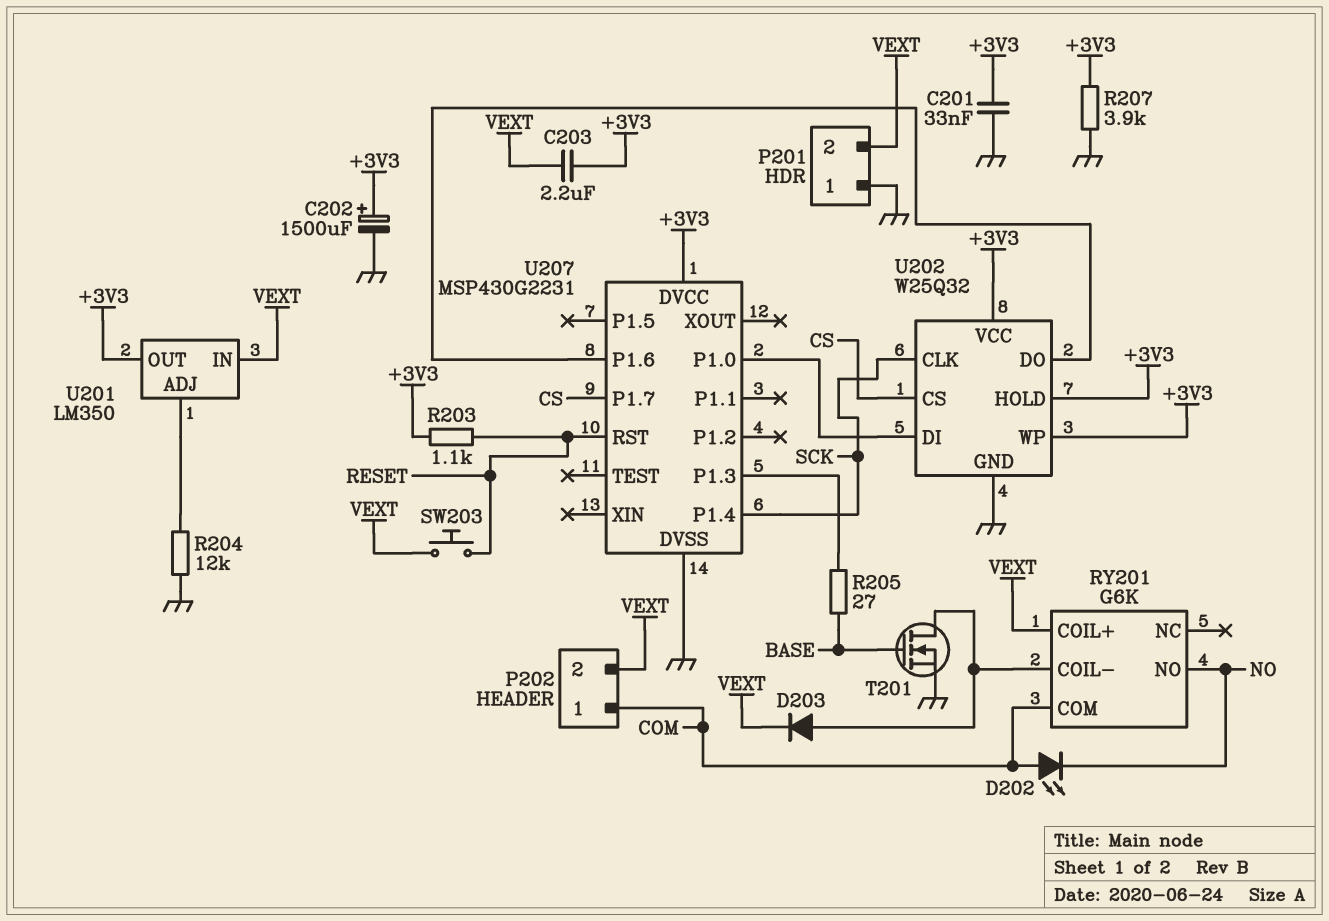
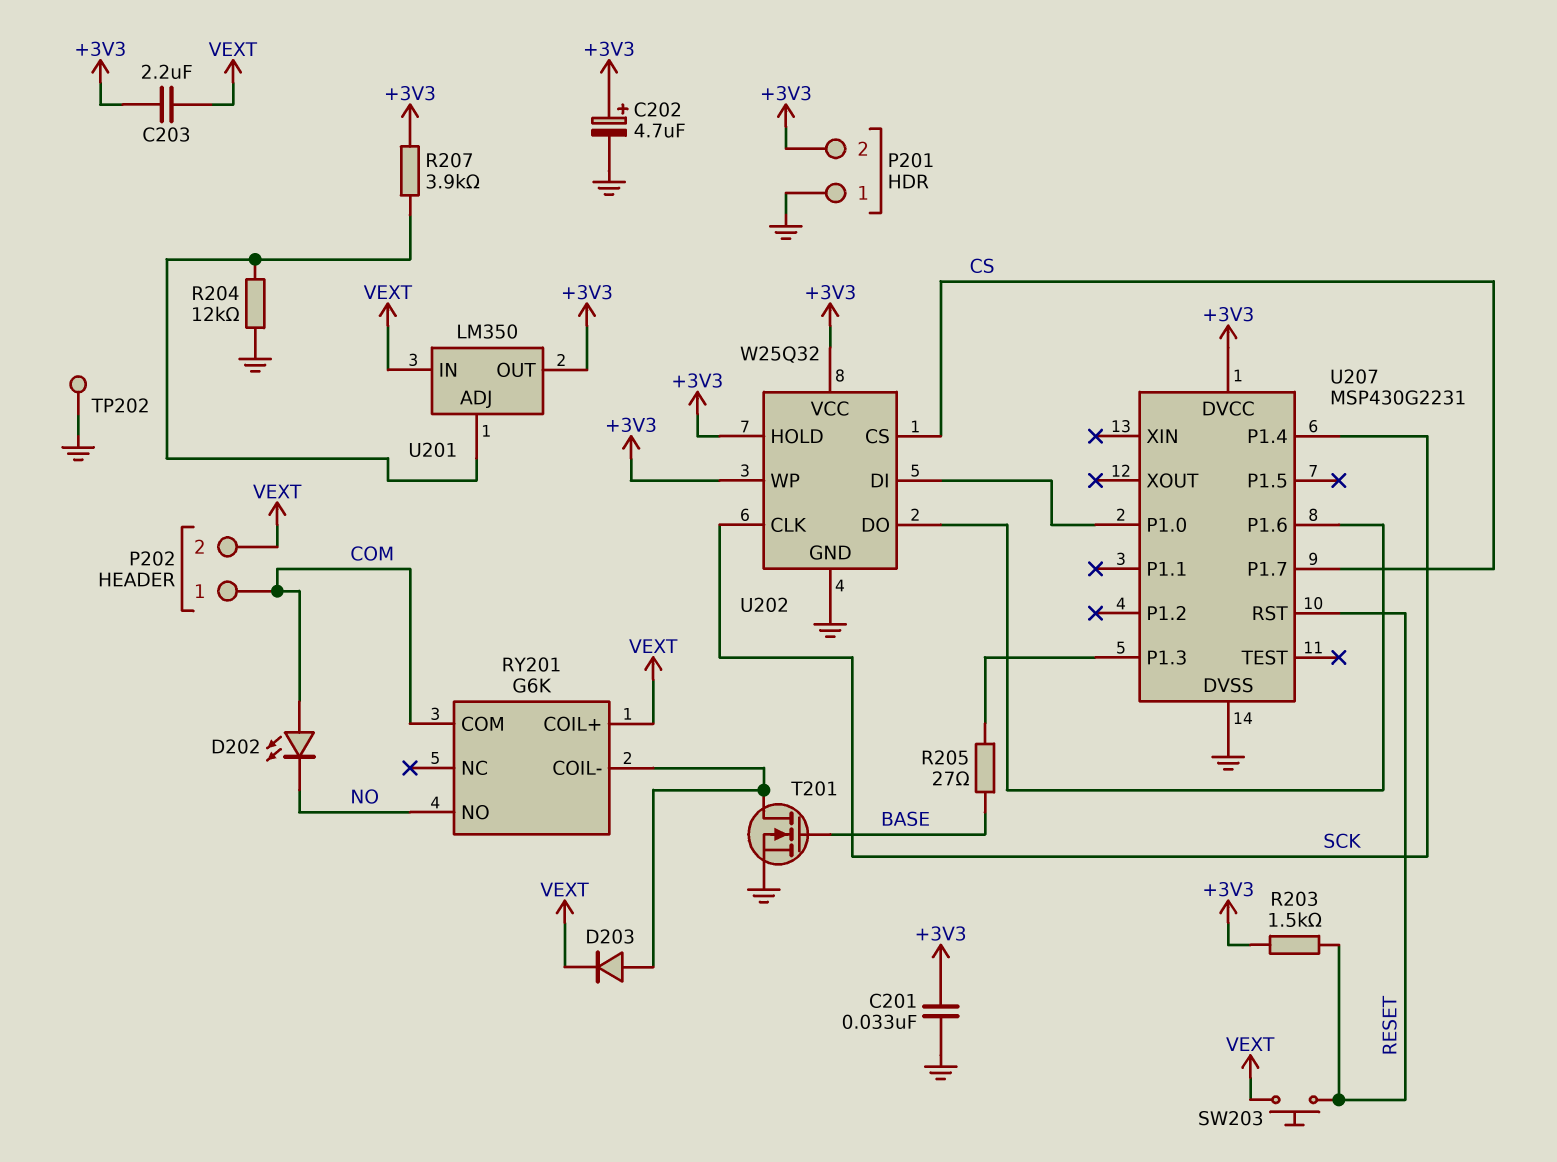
C202: 1500uF (plus +3V3, minus GND) -> 4.7uF (plus +3V3, minus GND)
P201 pin 2: VEXT -> +3V3
R203: 1.1k (+3V3, RESET) -> 1.5k (+3V3, RESET)
R207: 3.9k (+3V3, GND) -> 3.9k (+3V3, U201/ADJ)
TP202: none -> test point (GND)

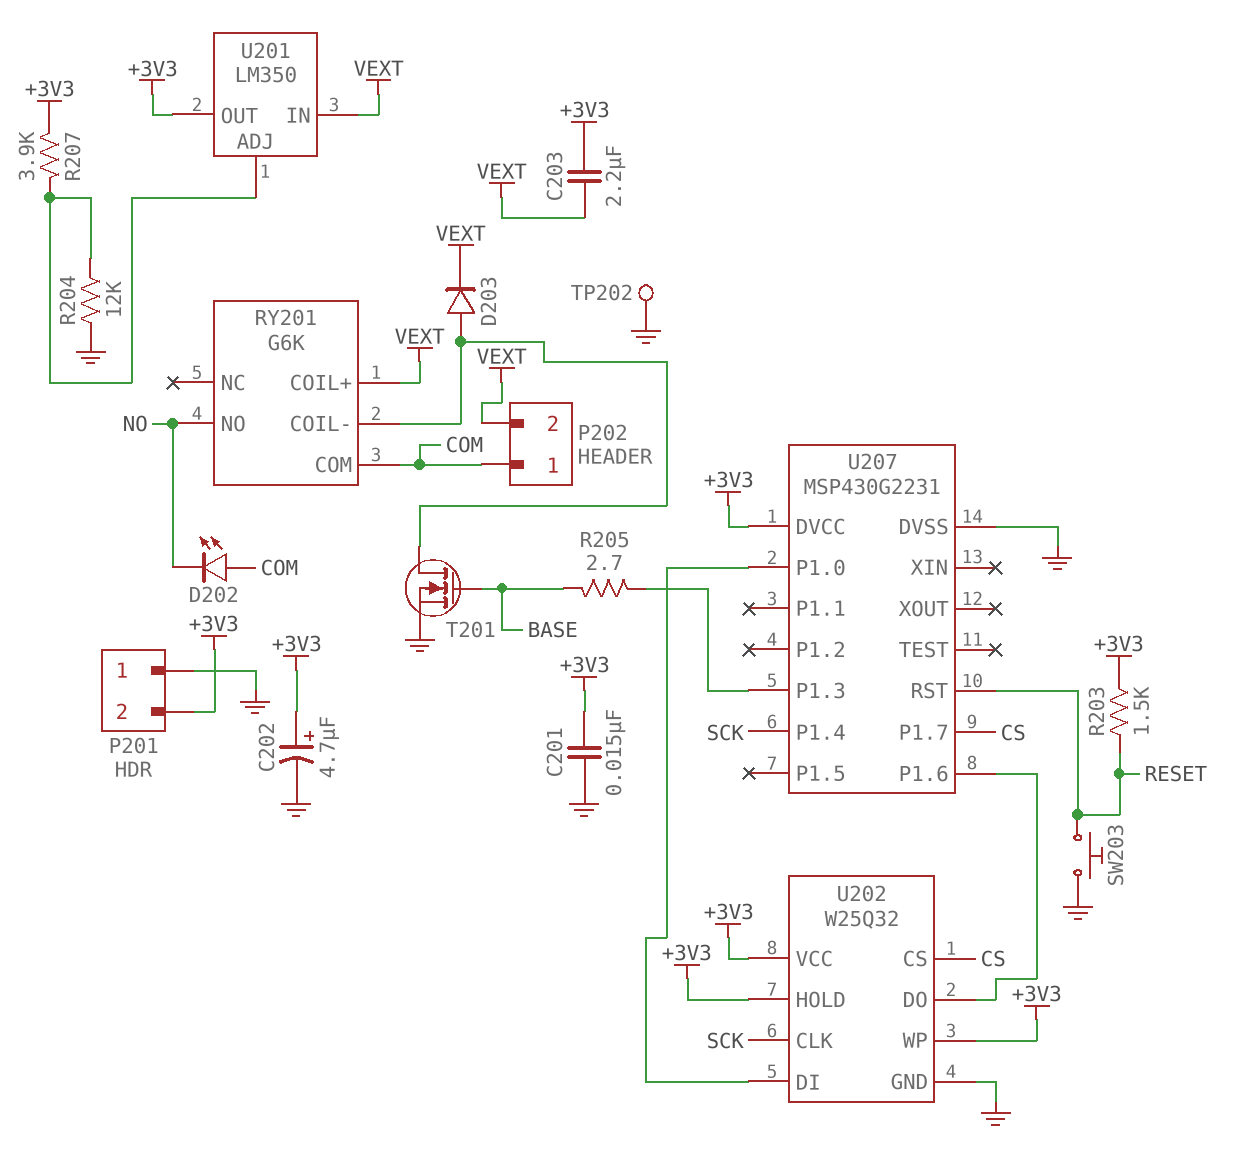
C201: 33nF (+3V3, GND) -> 15nF (+3V3, GND)
R205: 27 (BASE, U207/P1.3) -> 2.7 (BASE, U207/P1.3)
SW203: button (RESET, VEXT) -> button (GND, RESET)

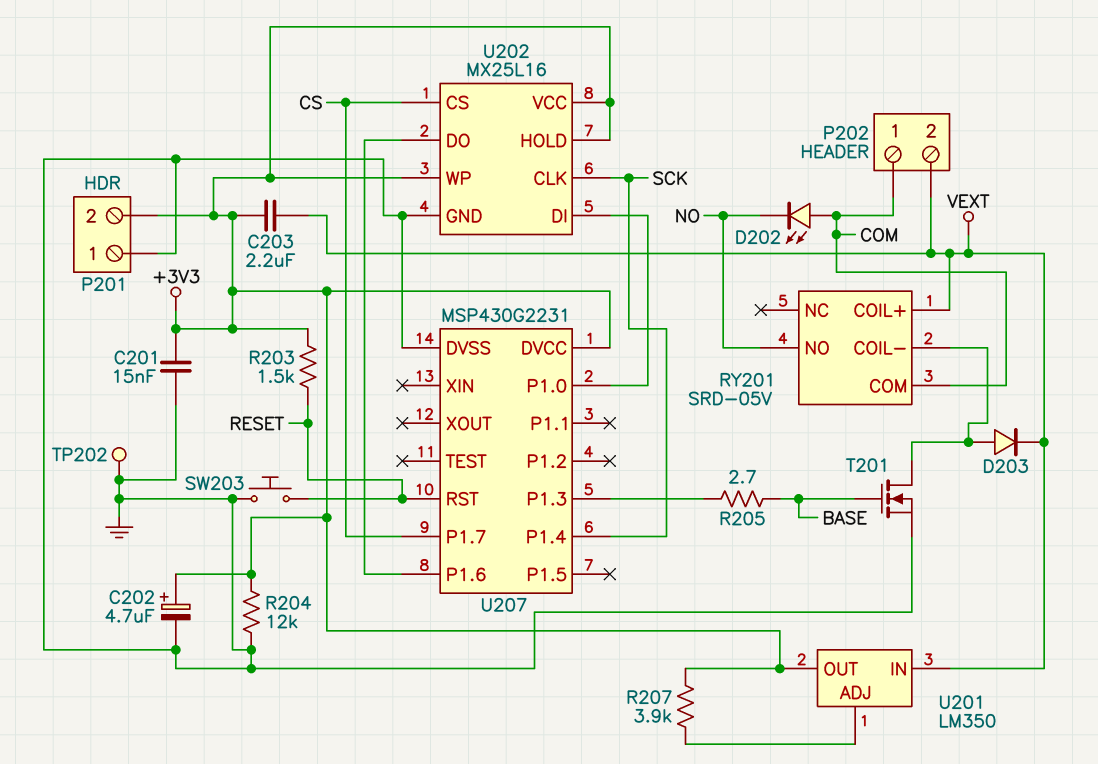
R204: 12k (GND, U201/ADJ) -> 12k (+3V3, GND)
RY201: G6K -> SRD-05V
U202: W25Q32 -> MX25L16

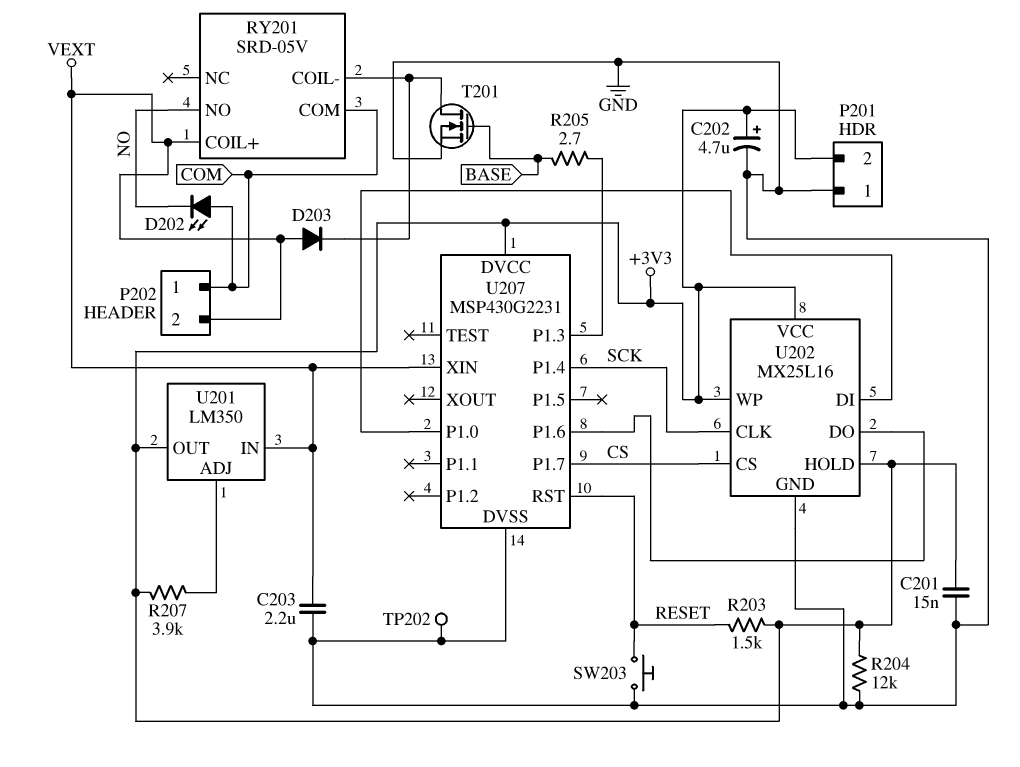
C203: 2.2uF (+3V3, VEXT) -> 2.2uF (GND, VEXT)
D203: diode (A RY201/COIL-, K VEXT) -> diode (A VEXT, K RY201/COIL-)
U207 pin XIN: none -> VEXT

